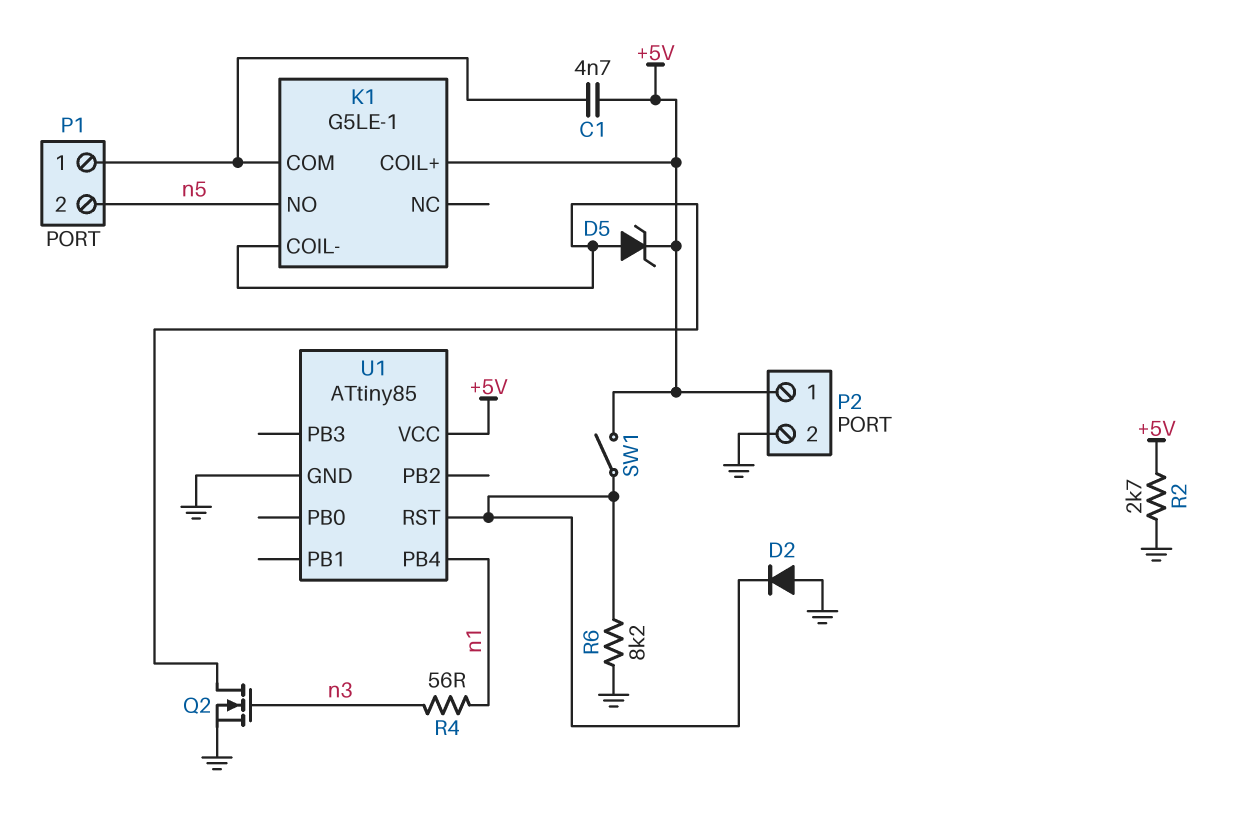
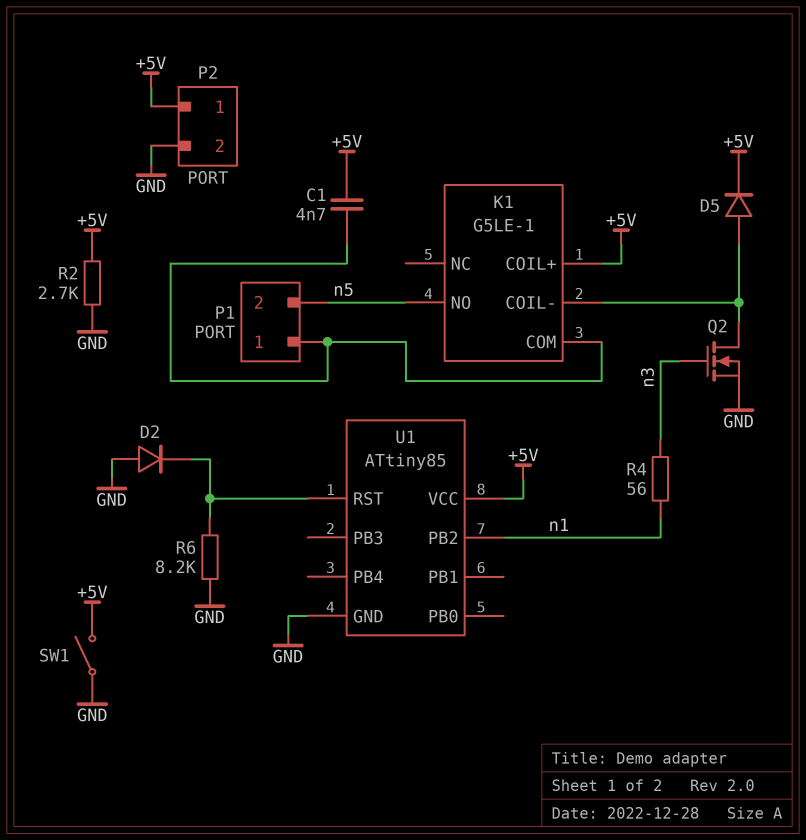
D5: zener (A K1/COIL-, K +5V) -> diode (A K1/COIL-, K +5V)
SW1: switch (+5V, U1/RST) -> switch (+5V, GND)
U1 pin PB2: none -> n1
U1 pin PB4: n1 -> none

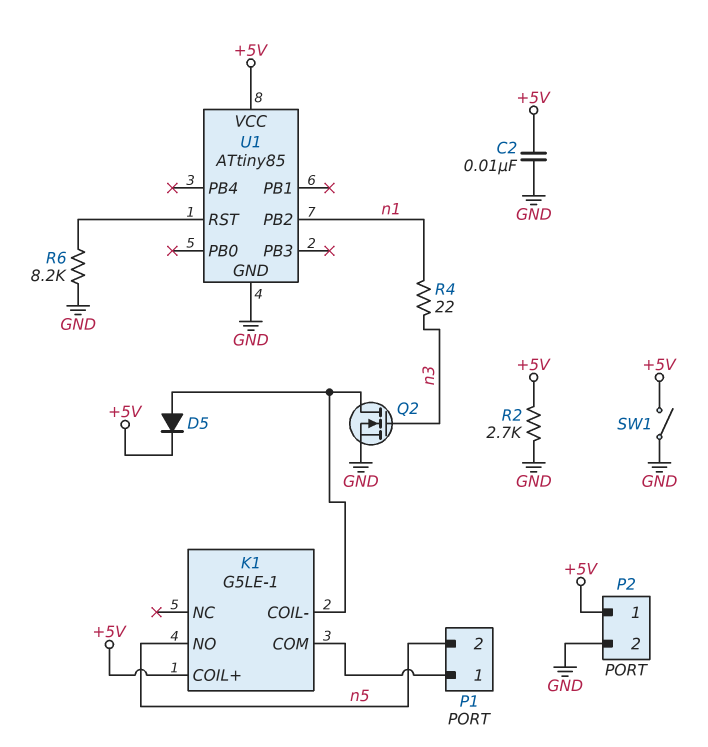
C1: 4.7nF (+5V, K1/COM) -> none
C2: none -> 10nF (+5V, GND)
D2: diode (A GND, K U1/RST) -> none
R4: 56 (n1, n3) -> 22 (n1, n3)

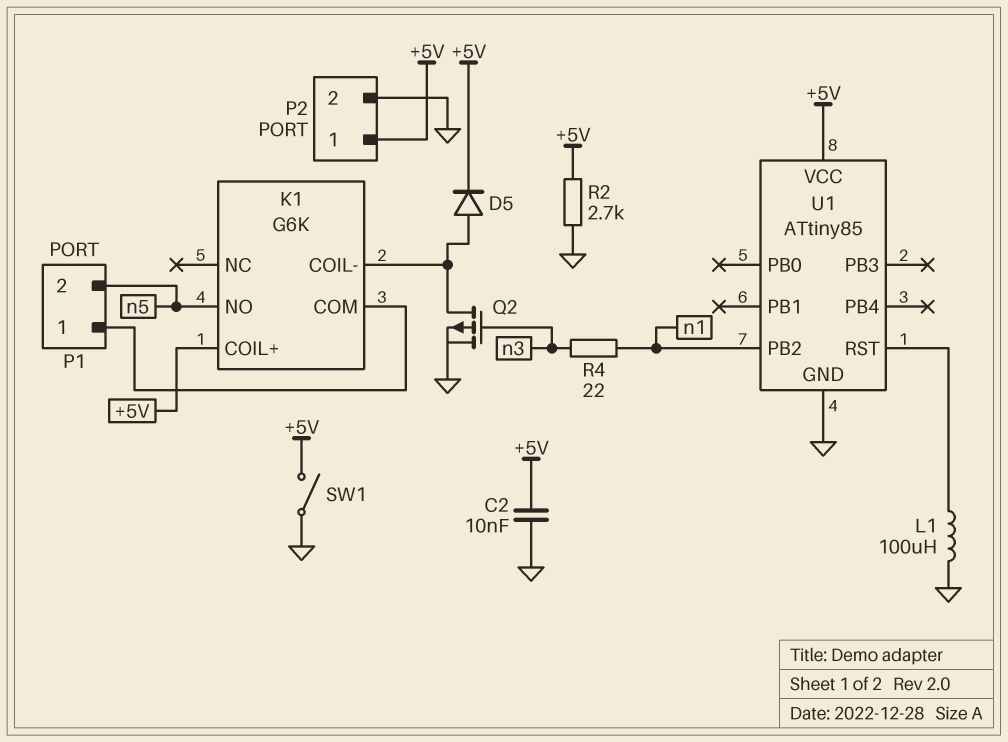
K1: G5LE-1 -> G6K
L1: none -> 100uH (GND, U1/RST)
Q2: NMOS (G n3, D K1/COIL-, S GND) -> PMOS (G n3, D K1/COIL-, S GND)
R6: 8.2k (GND, U1/RST) -> none

